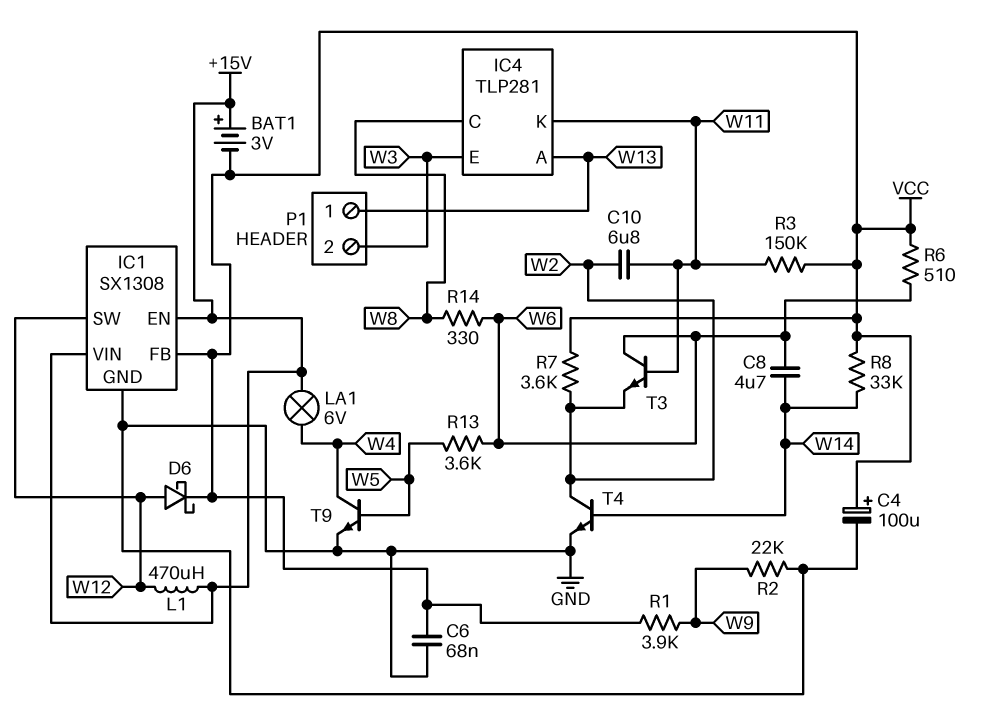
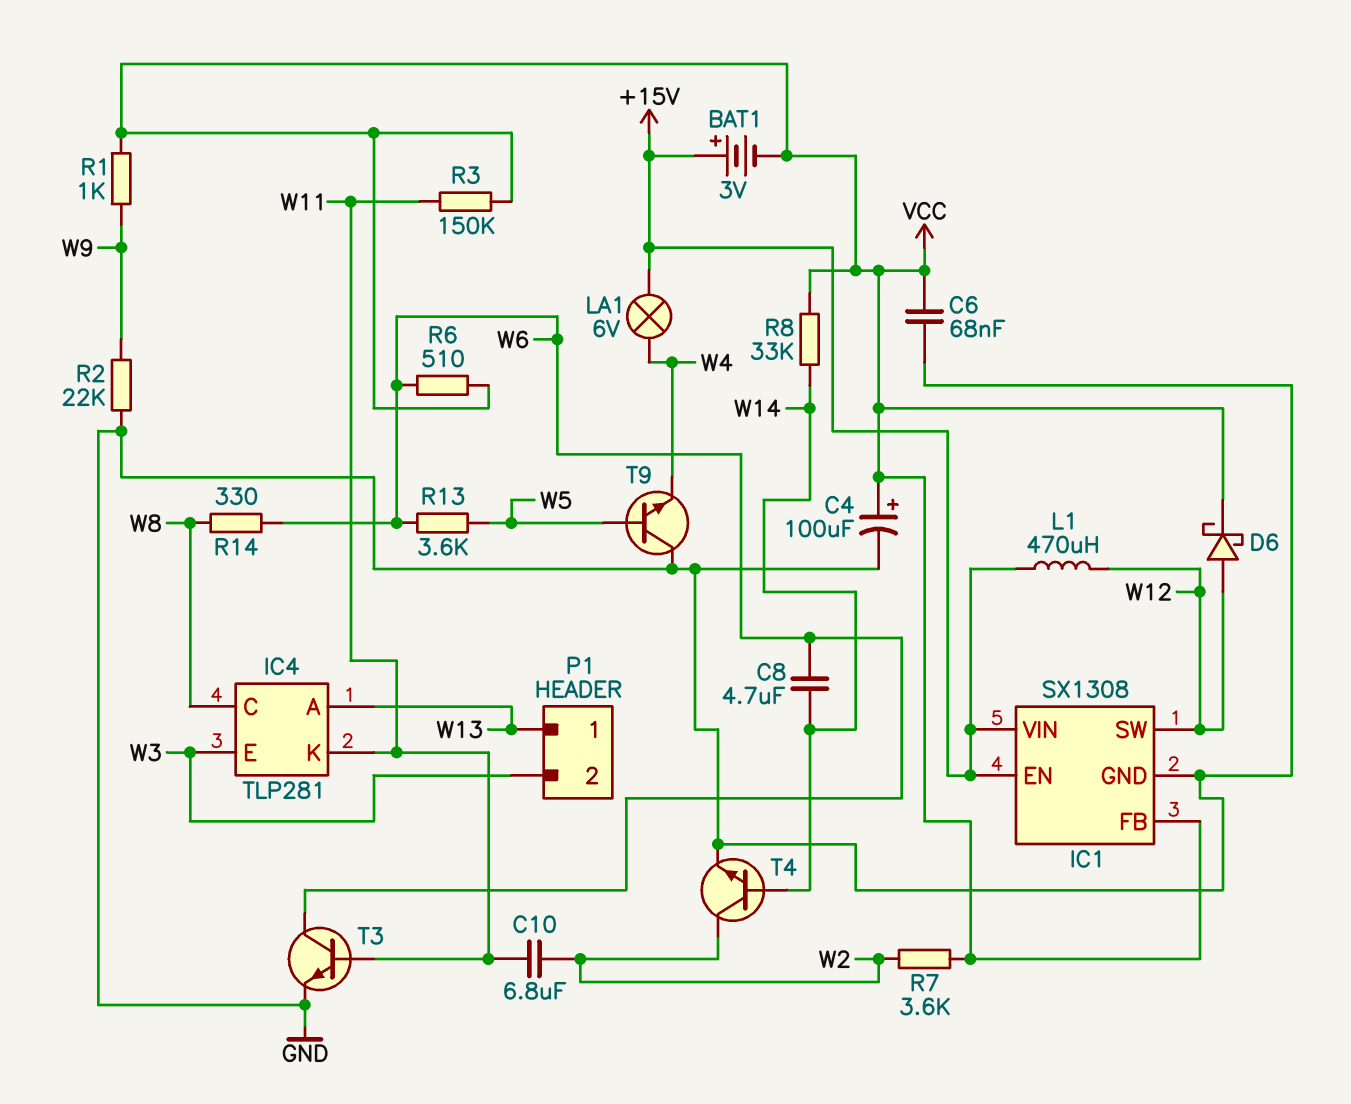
R1: 3.9k (VCC, W9) -> 1k (VCC, W9)
T3: NPN (B W11, C W6, E W2) -> NPN (B W11, C W6, E GND)
T9: NPN (B W5, C W4, E GND) -> NPN (B W5, C GND, E W4)

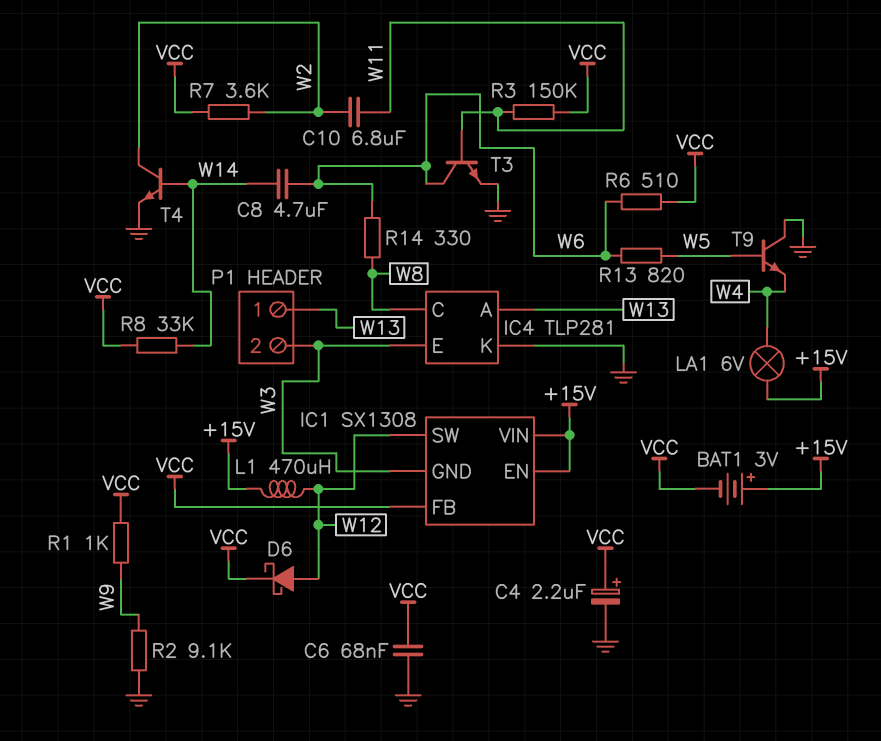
C4: 100uF (plus VCC, minus GND) -> 2.2uF (plus VCC, minus GND)
IC1 pin GND: GND -> W3
IC4 pin K: W11 -> GND
R2: 22k (GND, W9) -> 9.1k (GND, W9)
R13: 3.6k (W5, W6) -> 820 (W5, W6)

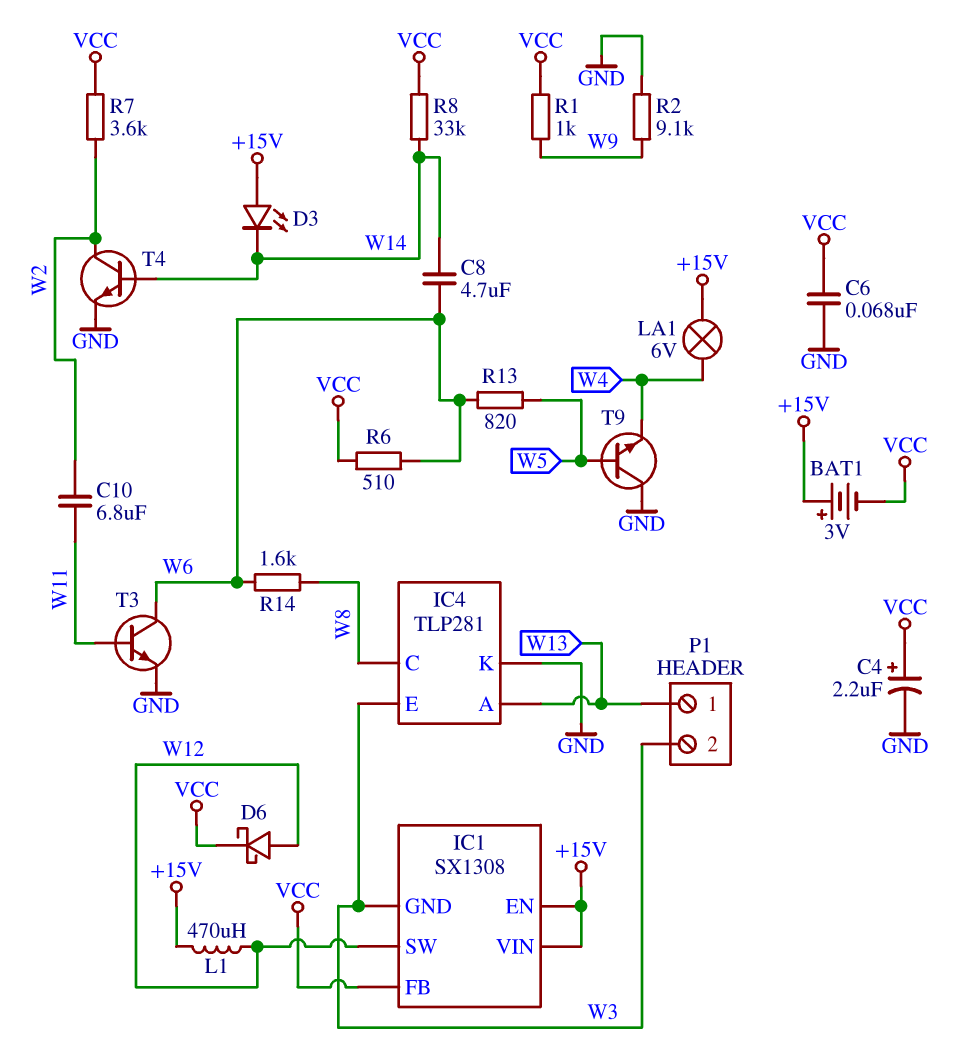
D3: none -> LED (A +15V, K W14)
R3: 150k (VCC, W11) -> none
R14: 330 (W6, W8) -> 1.6k (W6, W8)

